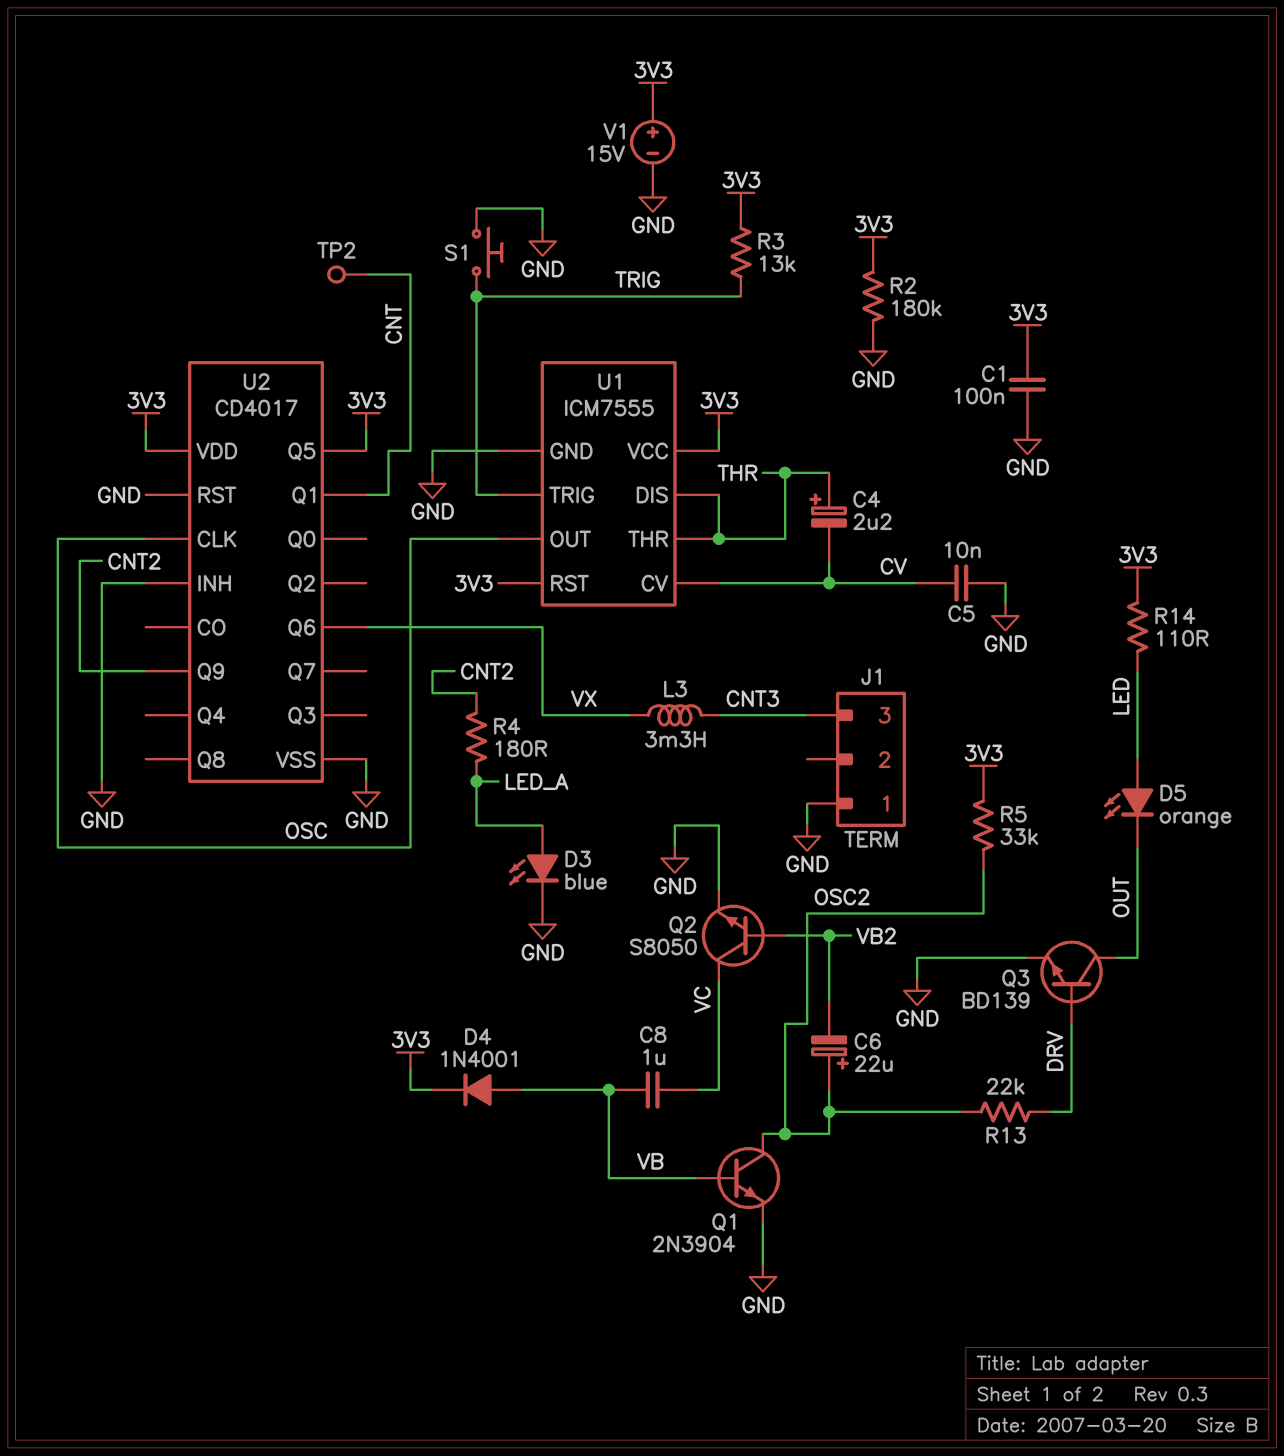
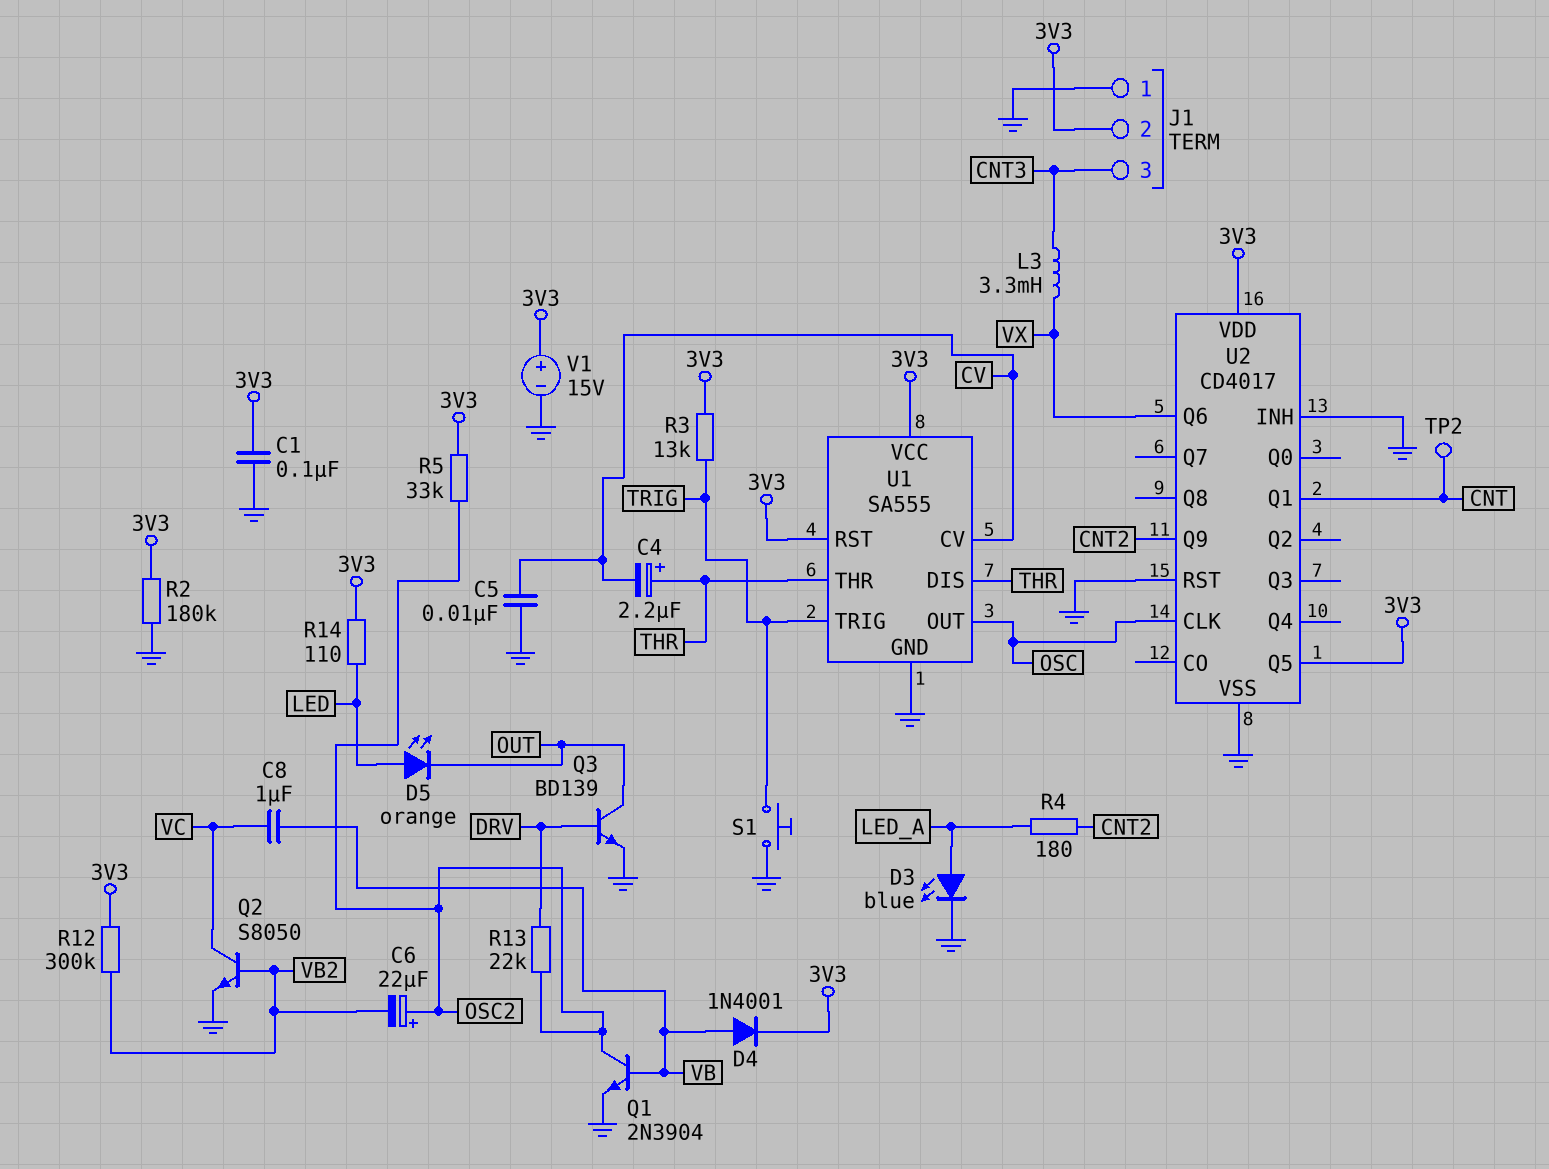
J1 pin 2: none -> 3V3
R12: none -> 300k (3V3, VB2)
U1: ICM7555 -> SA555

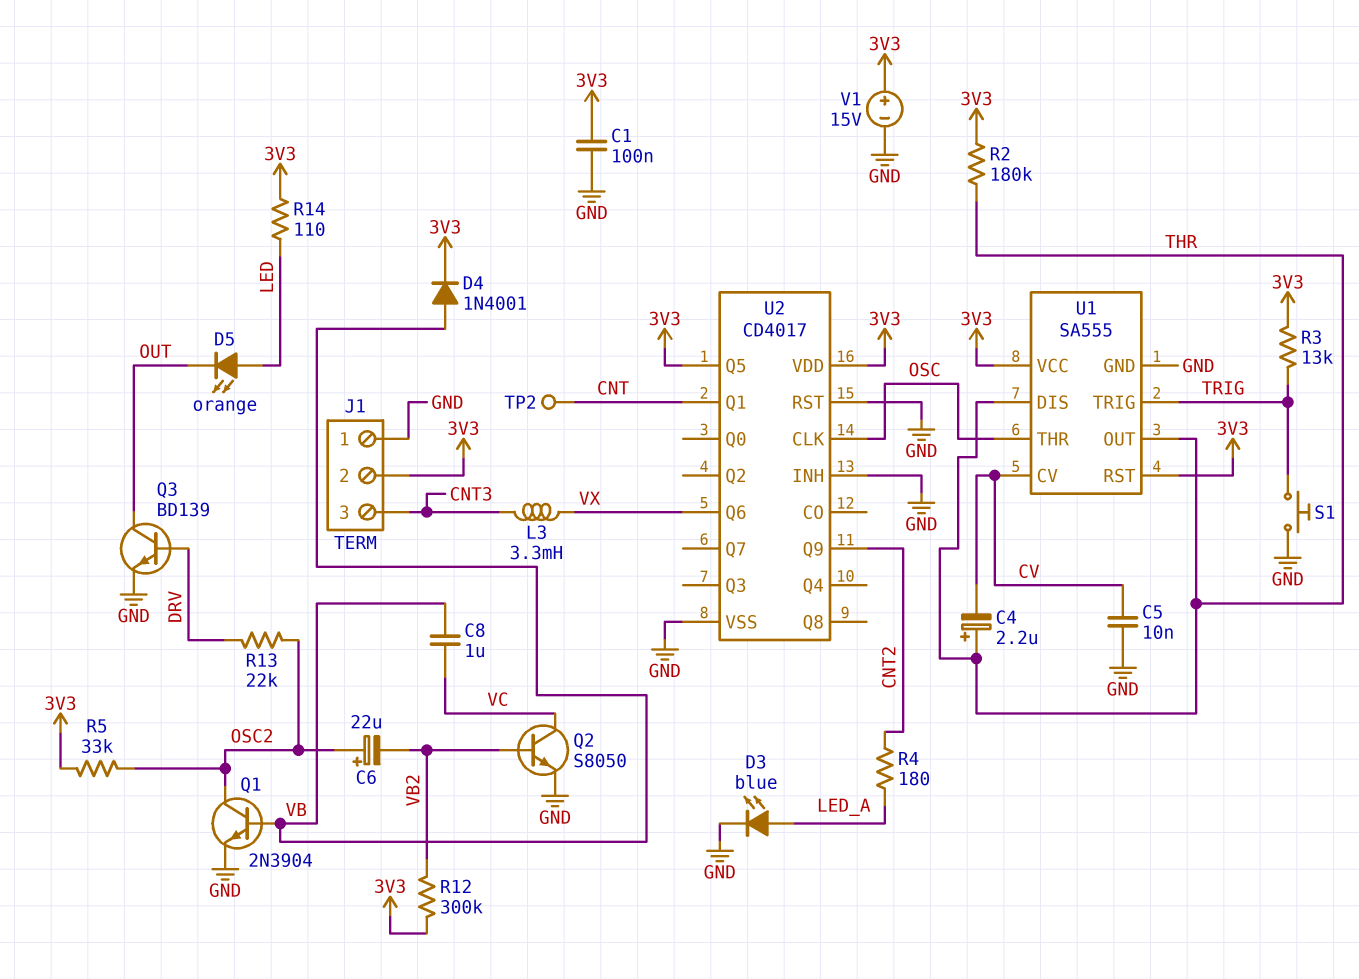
R2: 180k (3V3, GND) -> 180k (3V3, THR)
U1 pin OUT: OSC -> THR
U1 pin THR: THR -> OSC

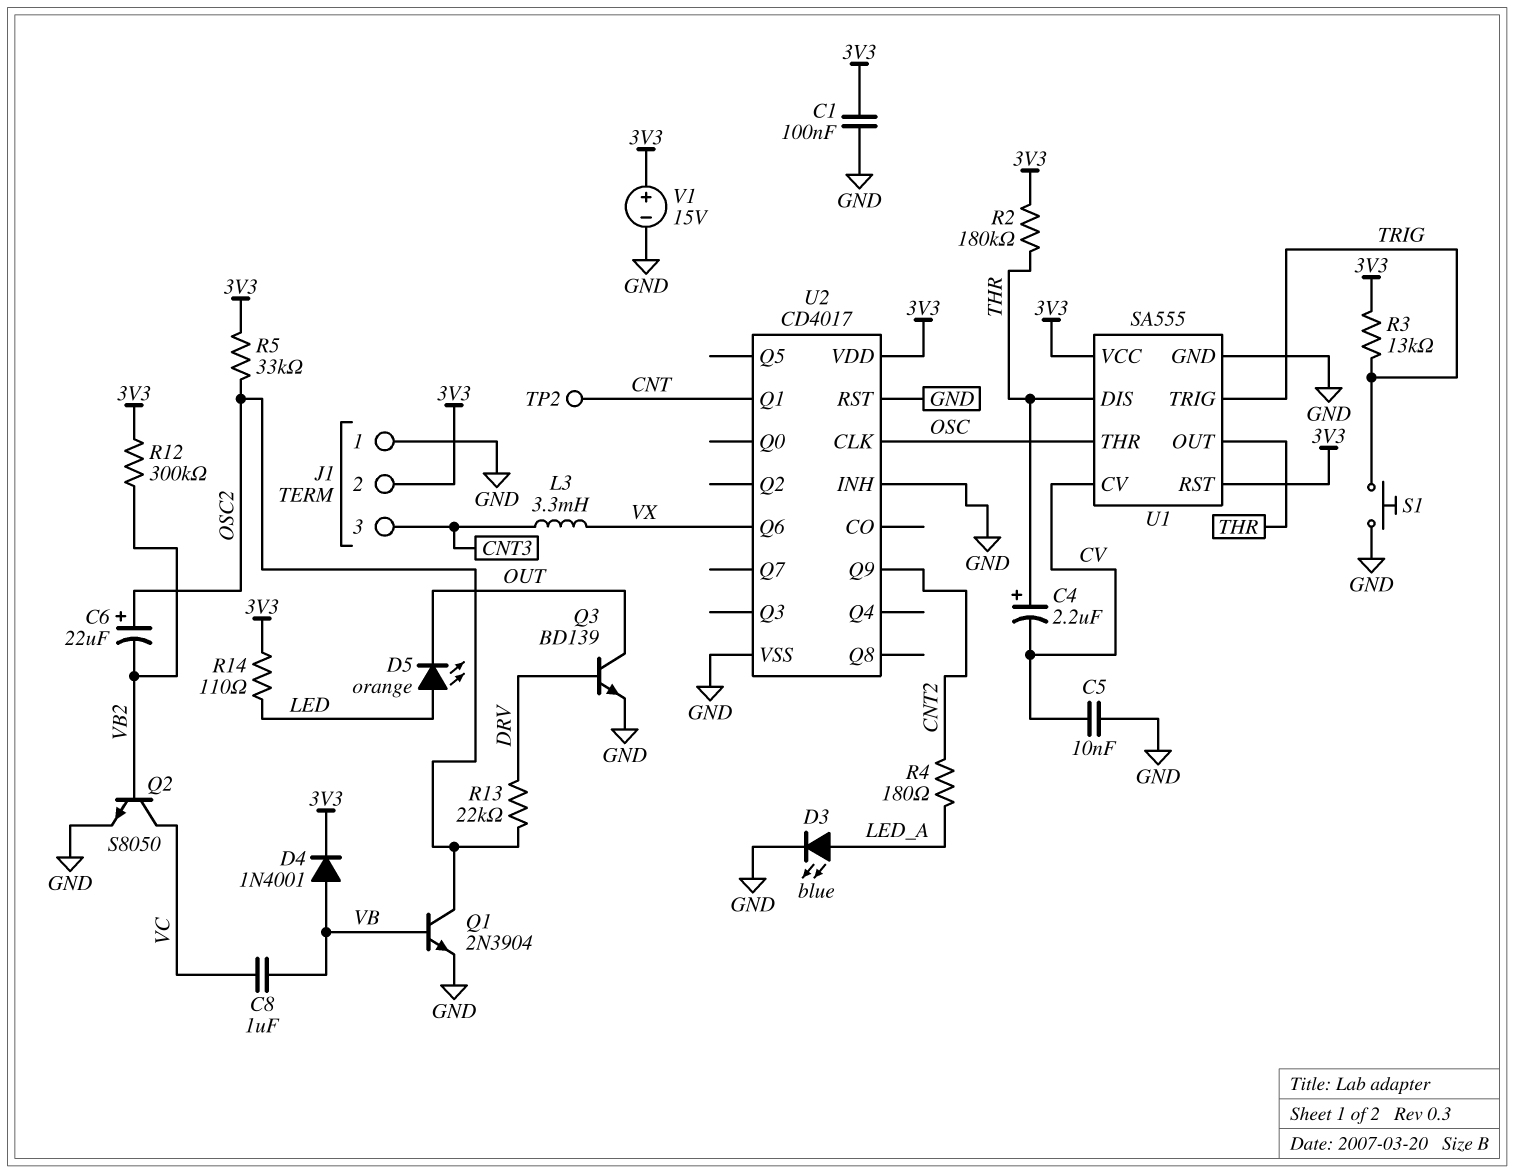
U2 pin Q5: 3V3 -> none

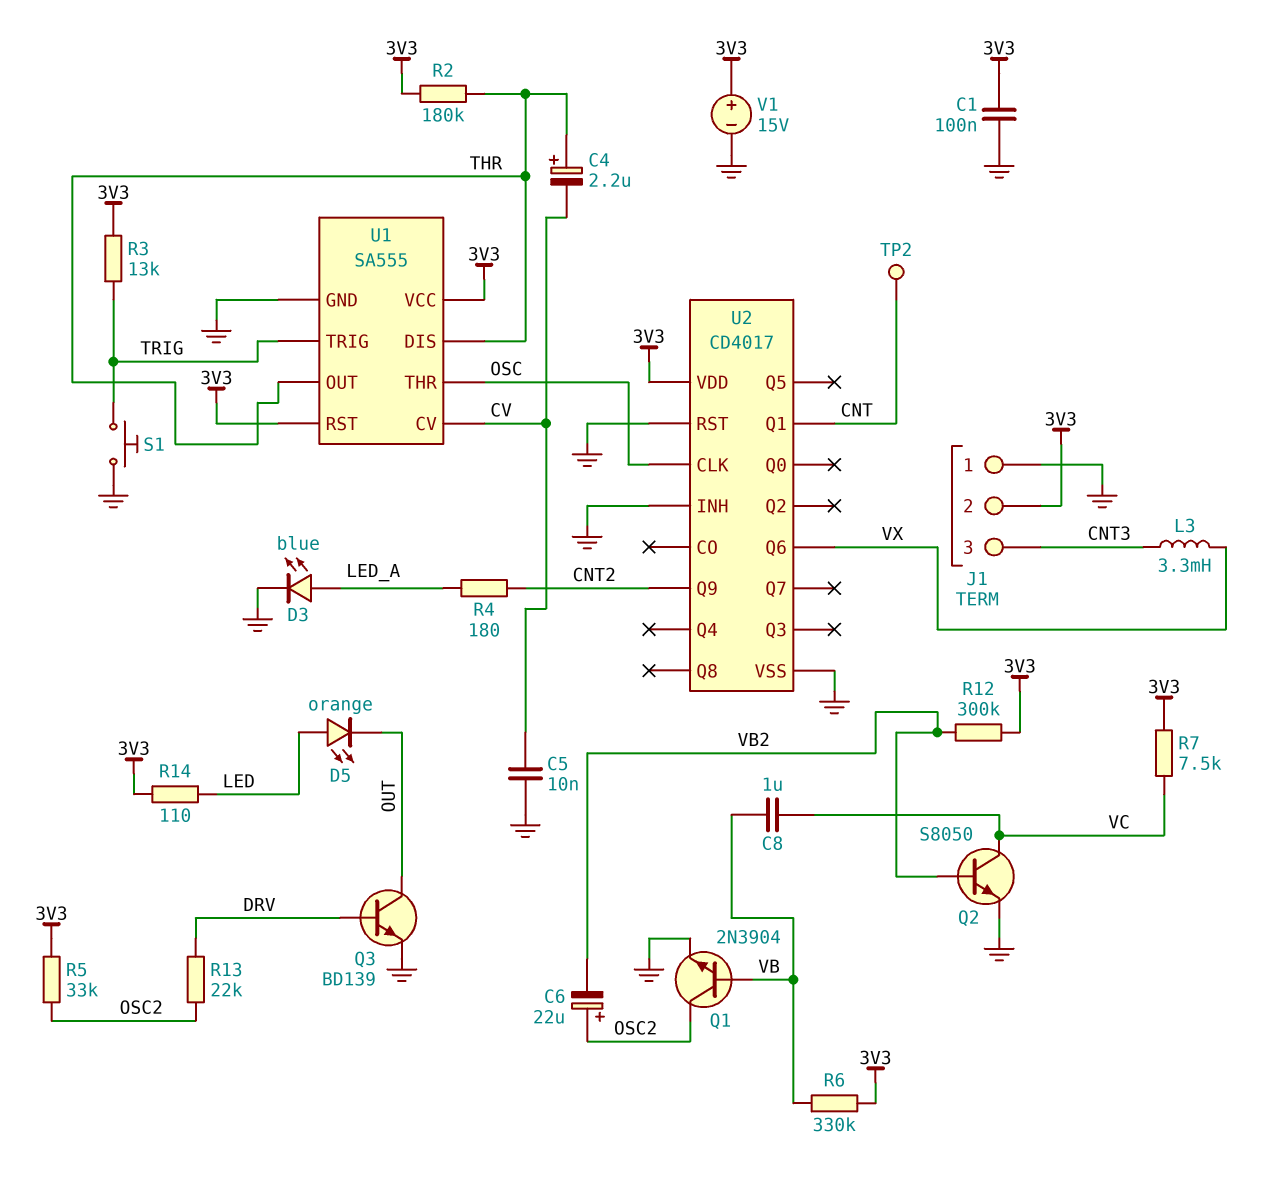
D4: diode 1N4001 (A VB, K 3V3) -> none
R6: none -> 330k (3V3, VB)
R7: none -> 7.5k (3V3, VC)

